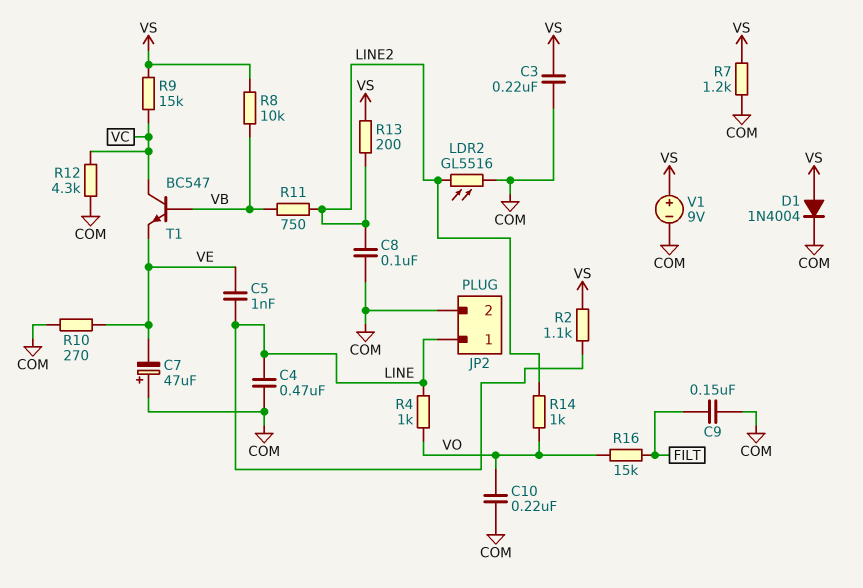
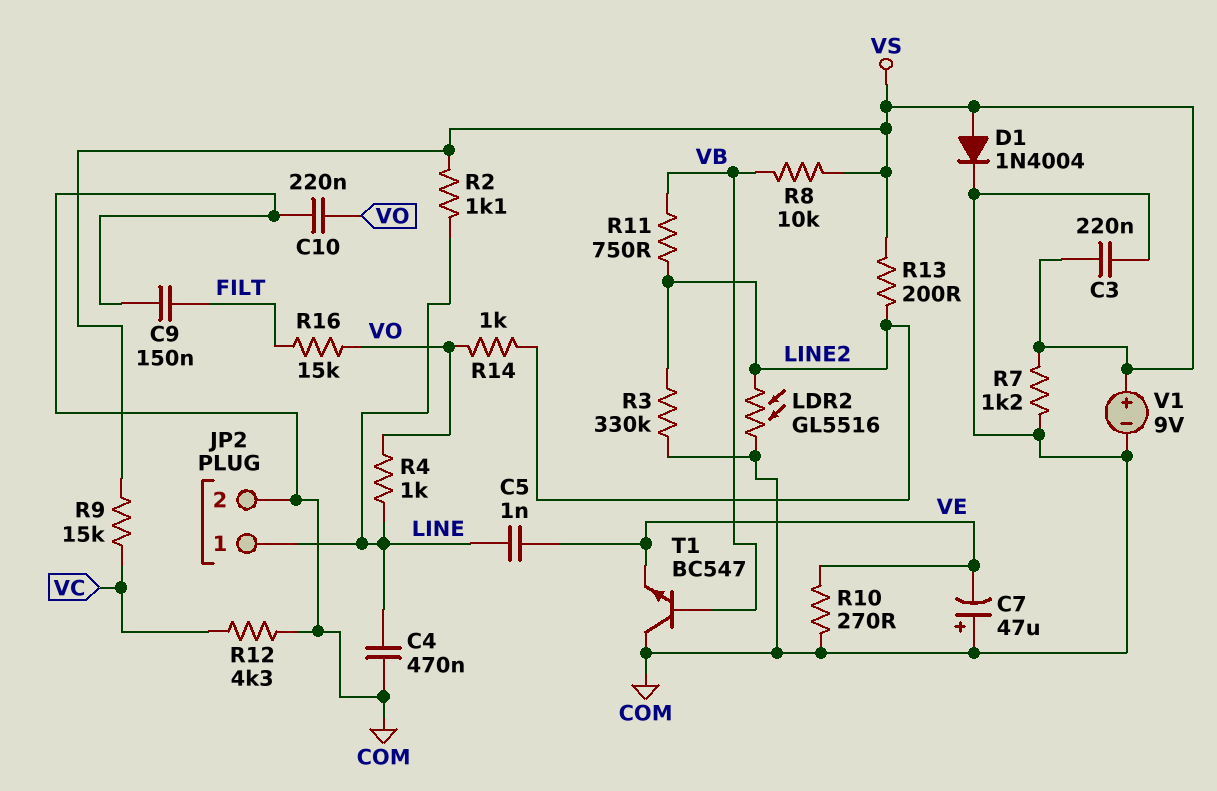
C8: 100nF (COM, LINE2) -> none
R3: none -> 330k (COM, LINE2)
T1: NPN BC547 (B VB, C VC, E VE) -> NPN BC547 (B VB, C COM, E VE)

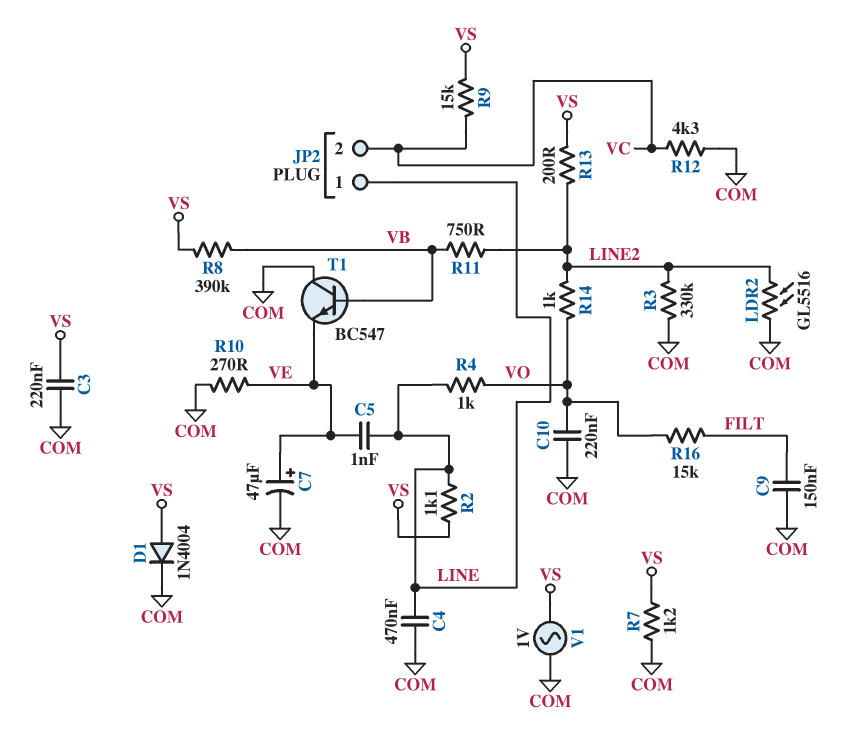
C7: 47uF (plus COM, minus VE) -> 47uF (plus VE, minus COM)
JP2 pin 2: COM -> VC
R8: 10k (VB, VS) -> 390k (VB, VS)
V1: 9V (plus VS, minus COM) -> AC 1V (COM, VS)

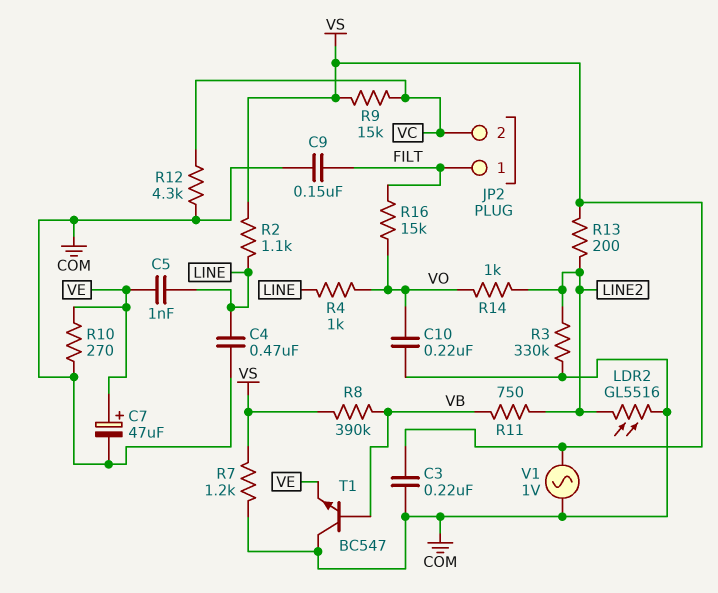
D1: diode 1N4004 (A VS, K COM) -> none
JP2 pin 1: LINE -> FILT

